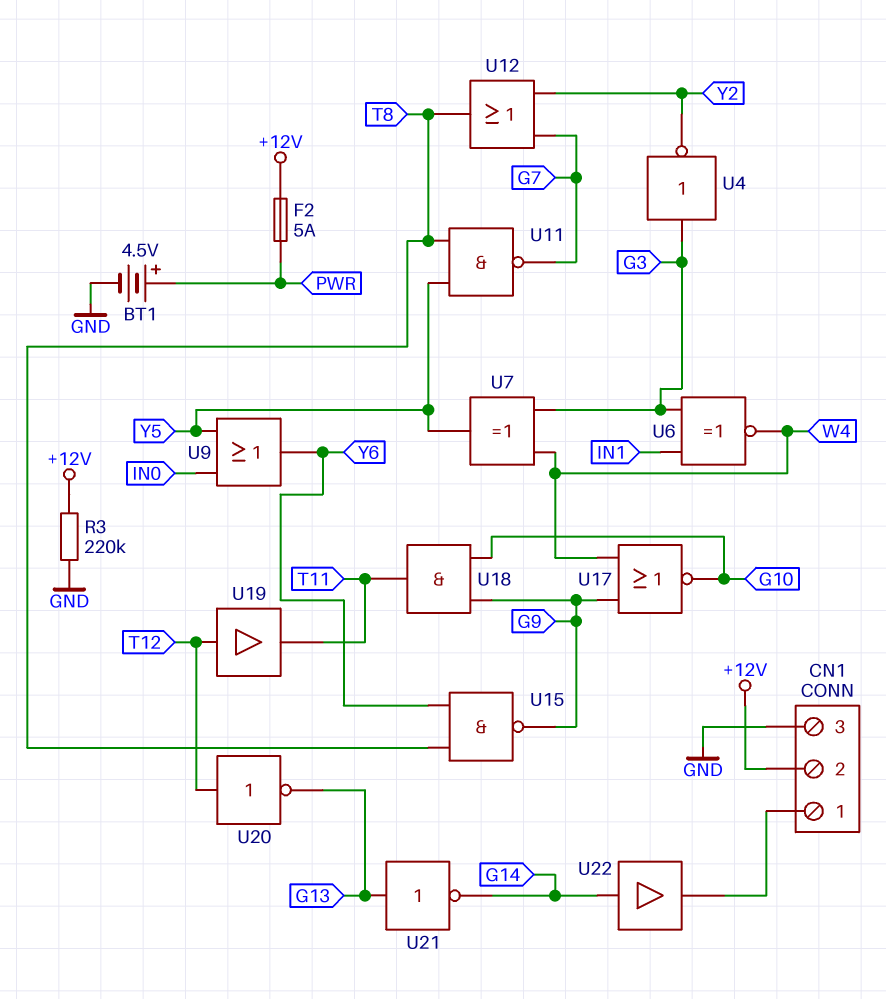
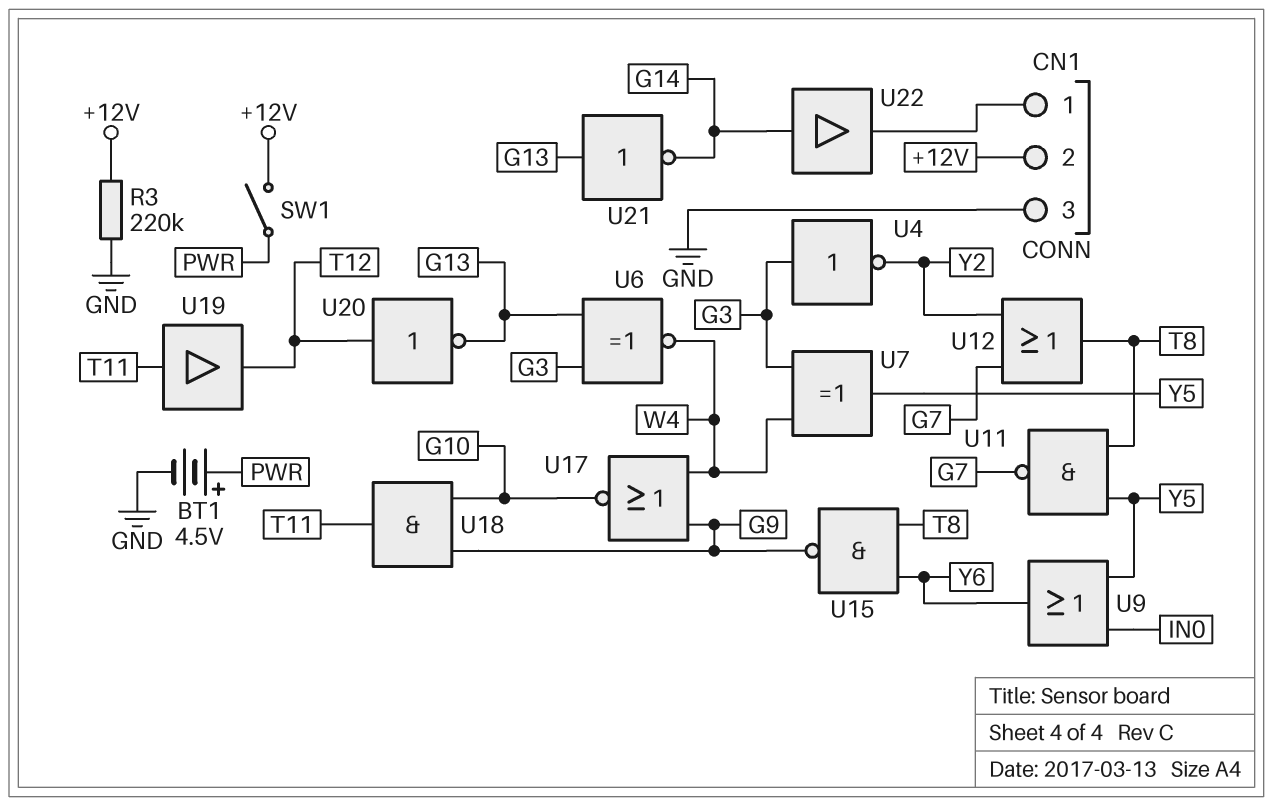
F2: 5A (+12V, PWR) -> none
SW1: none -> switch (+12V, PWR)
U6: XNOR (in G3, in IN1, out W4) -> XNOR (in G3, in G13, out W4)
U19: buffer (in T12, out T11) -> buffer (in T11, out T12)

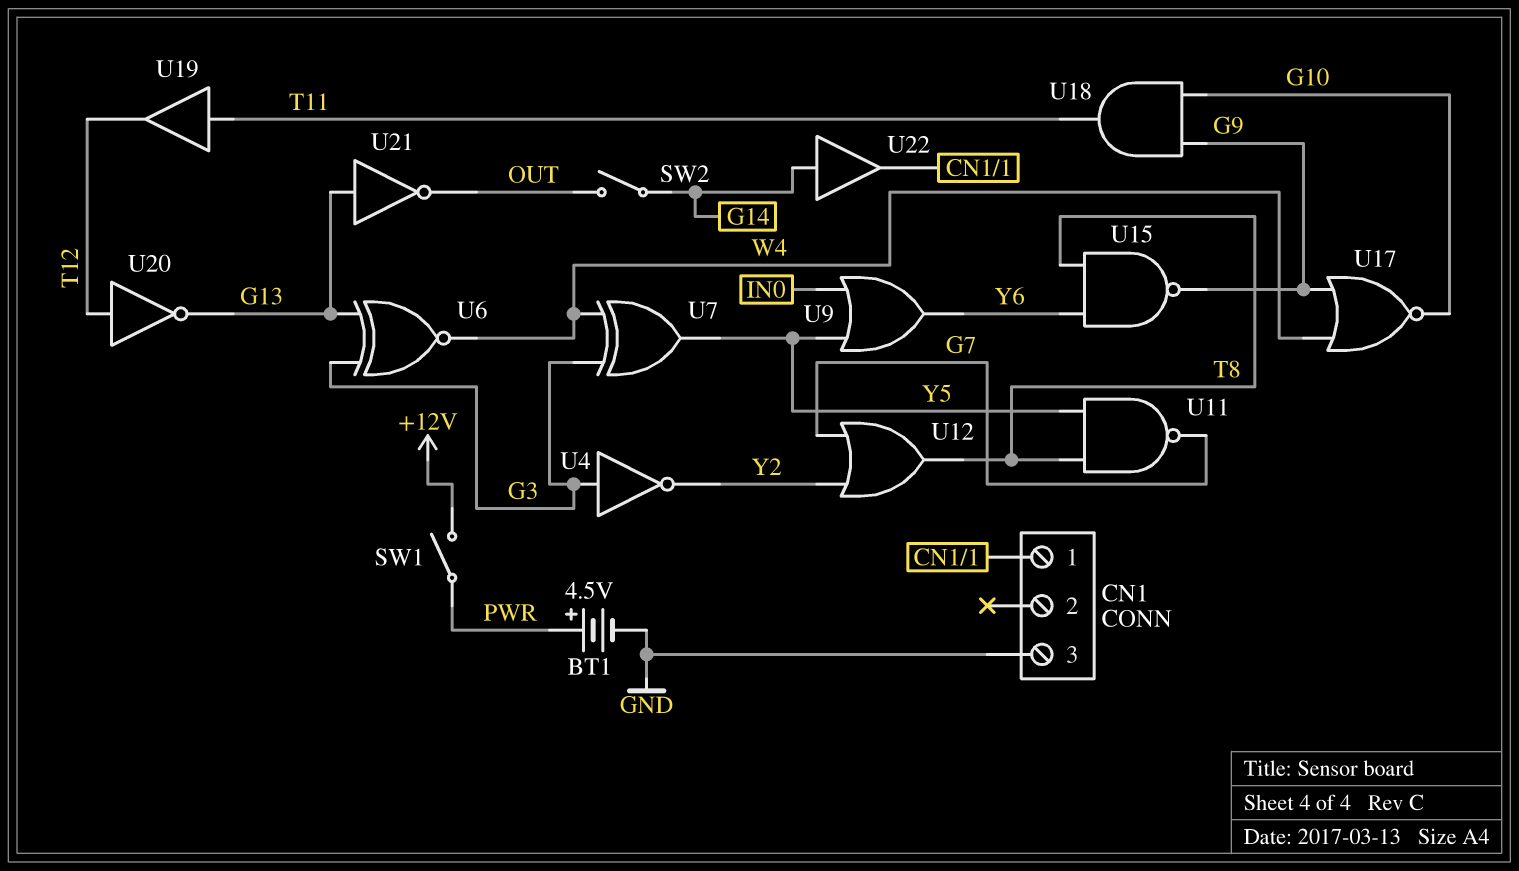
CN1 pin 2: +12V -> none
R3: 220k (+12V, GND) -> none
SW2: none -> switch (G14, OUT)
U21: NOT (in G13, out G14) -> NOT (in G13, out OUT)

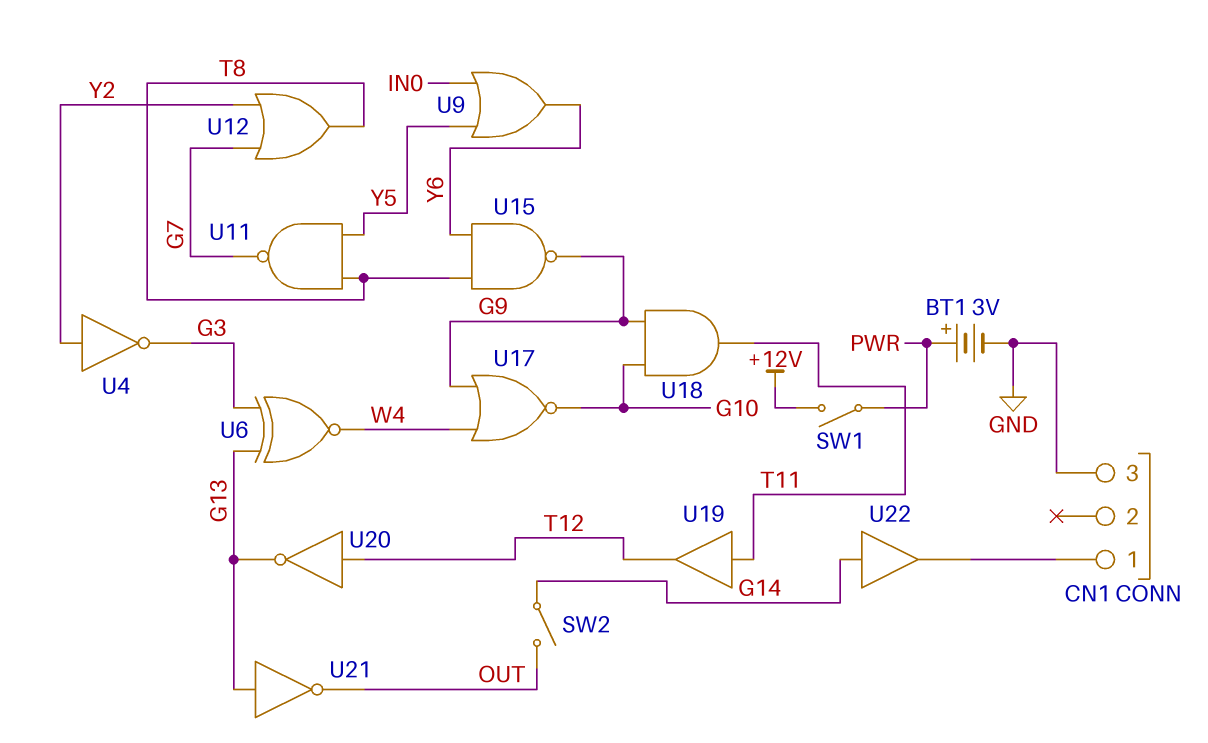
BT1: 4.5V (plus PWR, minus GND) -> 3V (plus PWR, minus GND)
U4: NOT (in G3, out Y2) -> NOT (in Y2, out G3)
U7: XOR (in G3, in W4, out Y5) -> none

